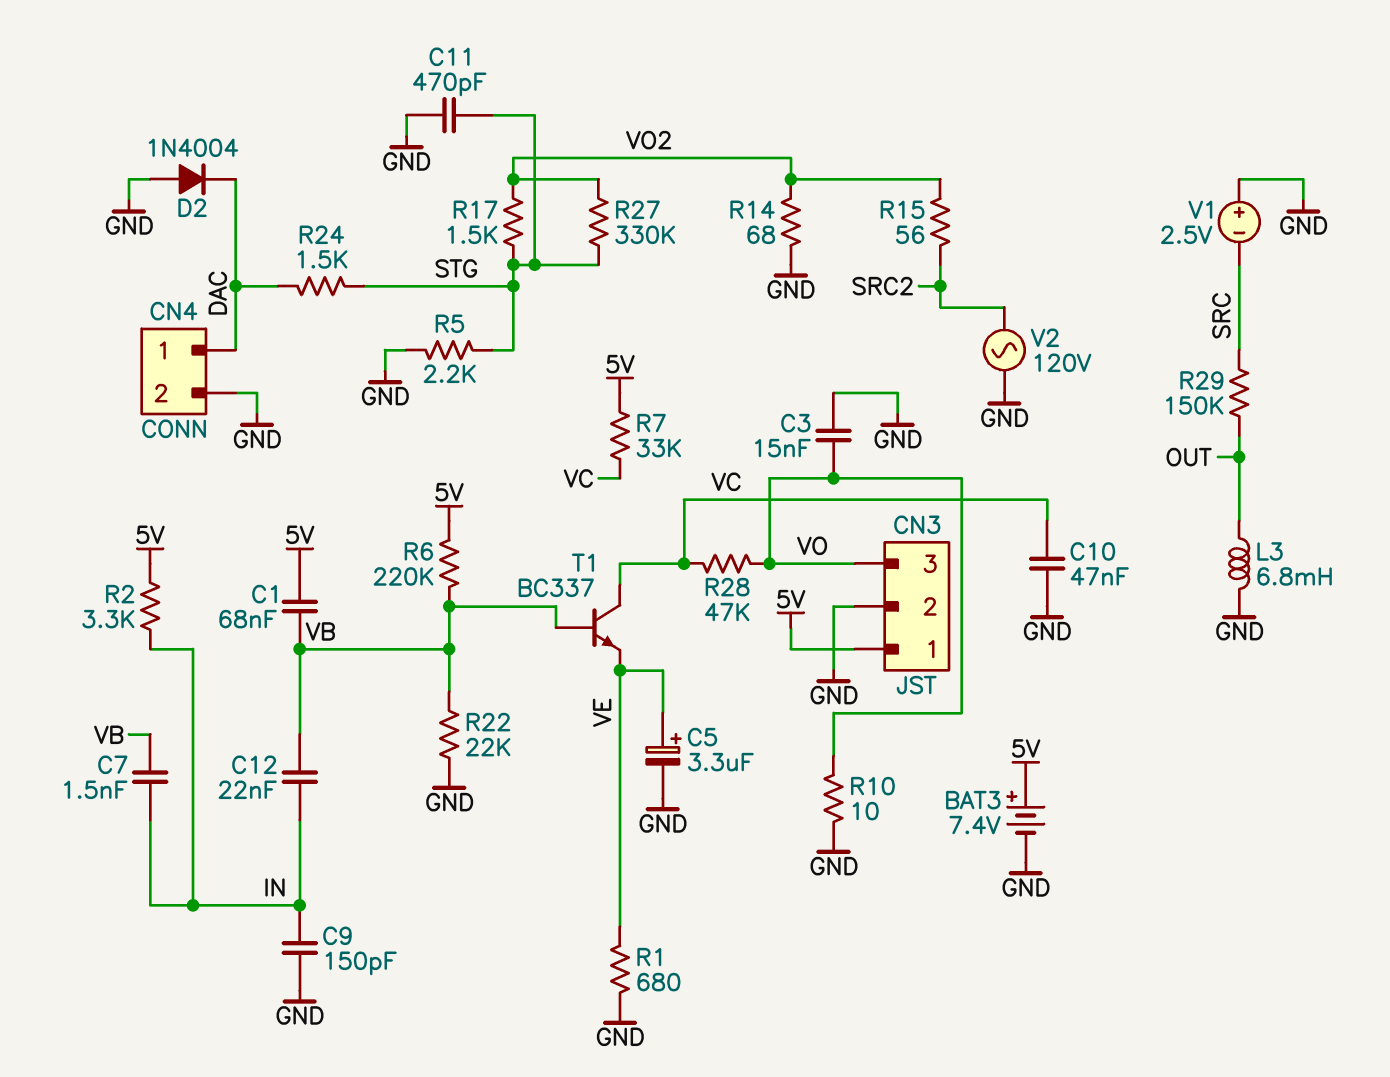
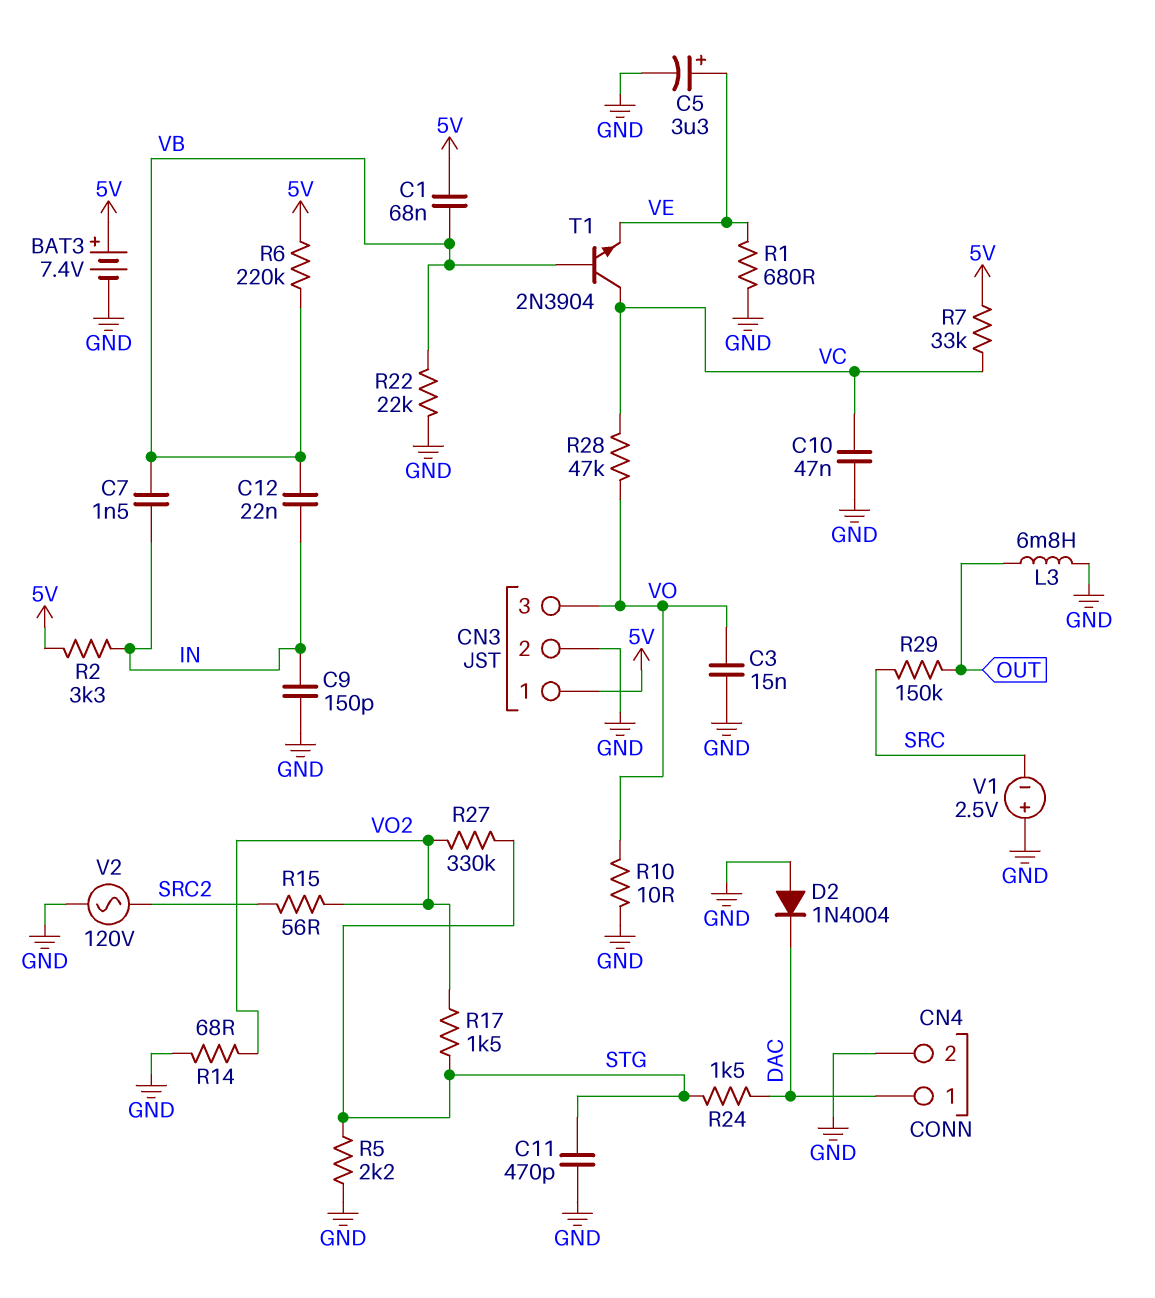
T1: NPN BC337 (B VB, C VC, E VE) -> NPN 2N3904 (B VB, C VC, E VE)

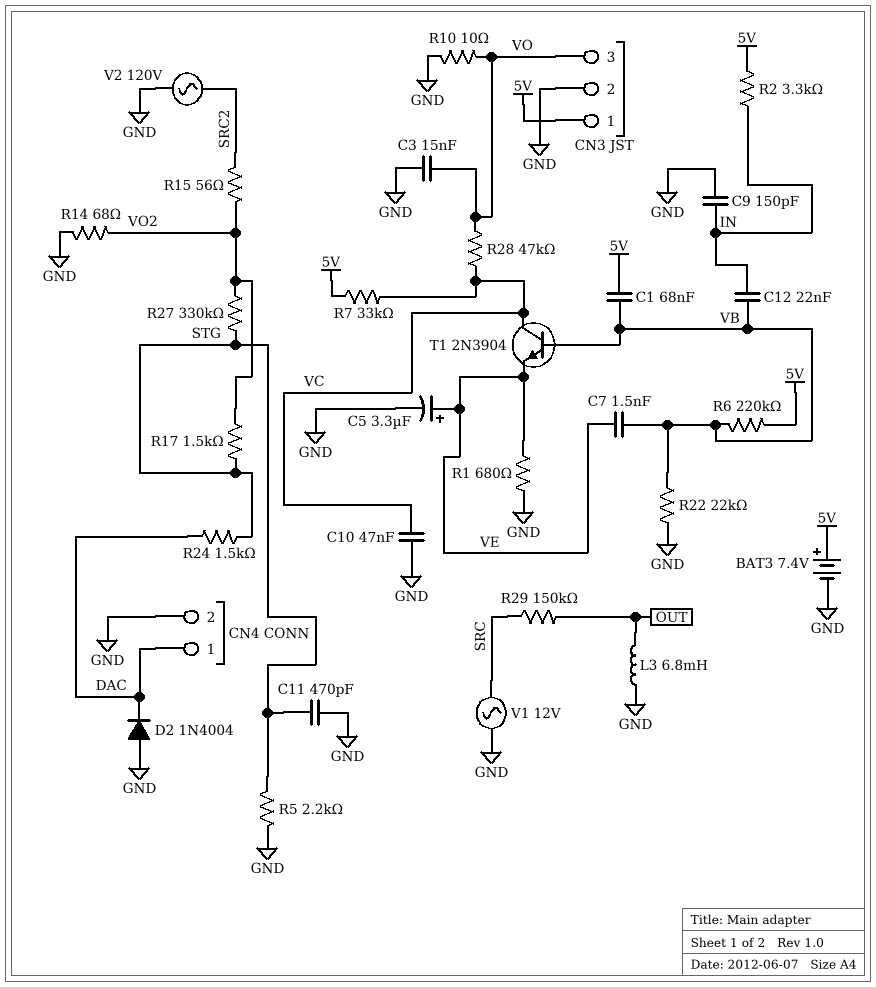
C7: 1.5nF (IN, VB) -> 1.5nF (VB, VE)
V1: 2.5V (plus GND, minus SRC) -> AC 12V (GND, SRC)

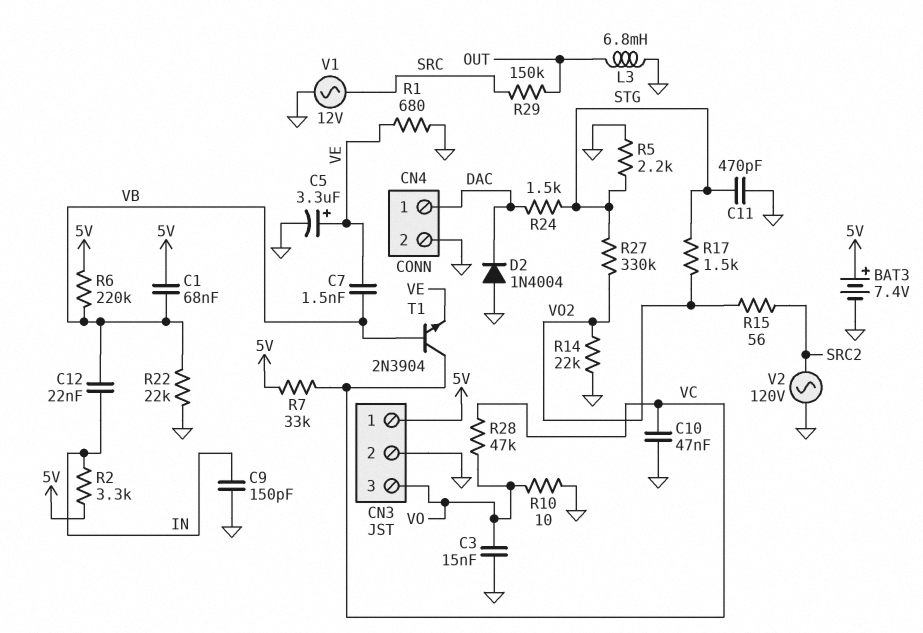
R14: 68 (GND, VO2) -> 22k (GND, VO2)

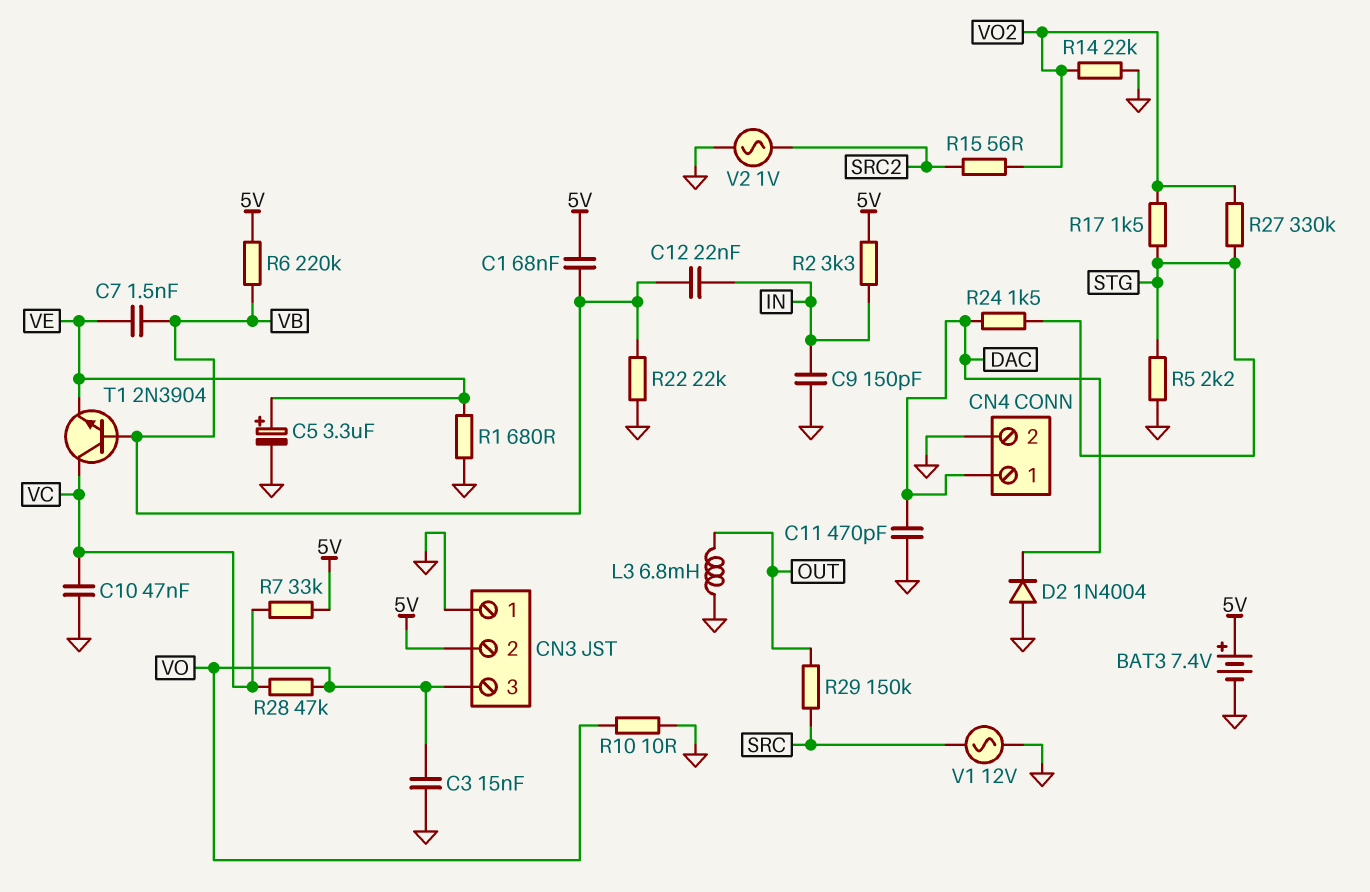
C11: 470pF (GND, STG) -> 470pF (DAC, GND)
CN3 pin 1: 5V -> GND
CN3 pin 2: GND -> 5V
V2: AC 120V (GND, SRC2) -> AC 1V (GND, SRC2)

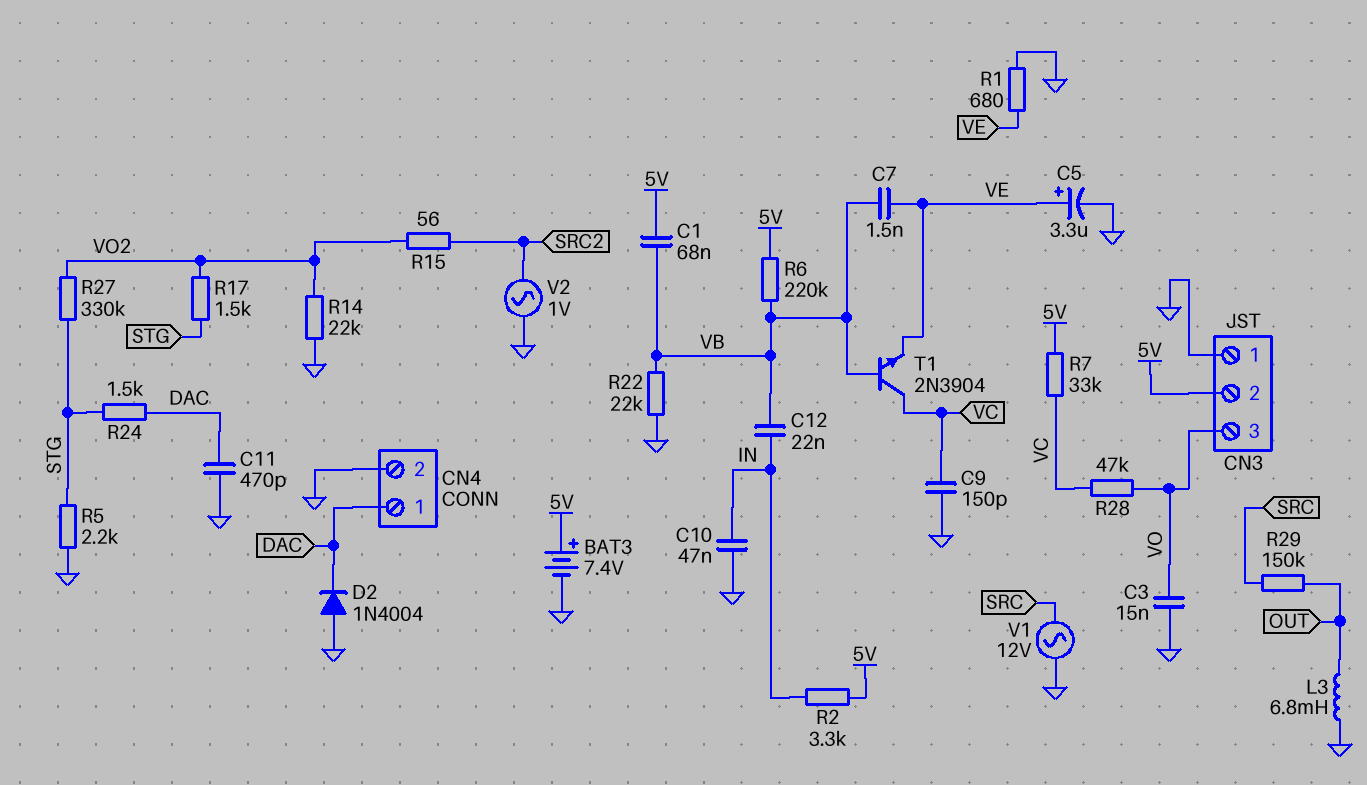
C9: 150pF (GND, IN) -> 150pF (GND, VC)
C10: 47nF (GND, VC) -> 47nF (GND, IN)
R10: 10 (GND, VO) -> none

